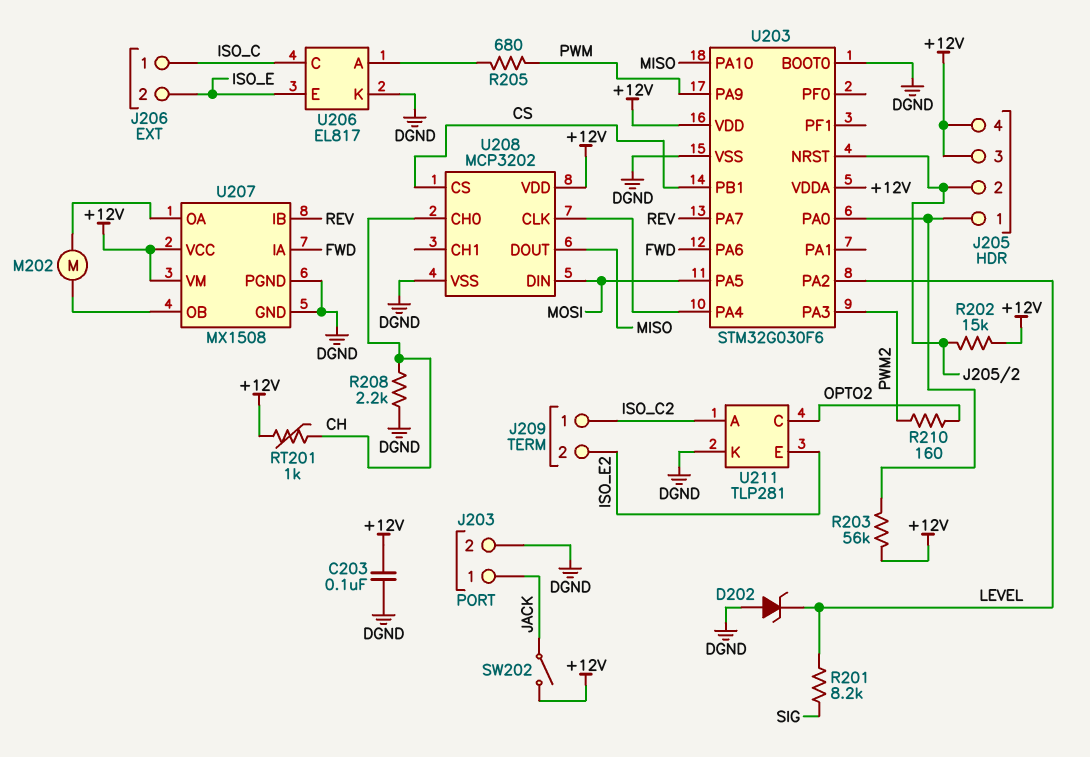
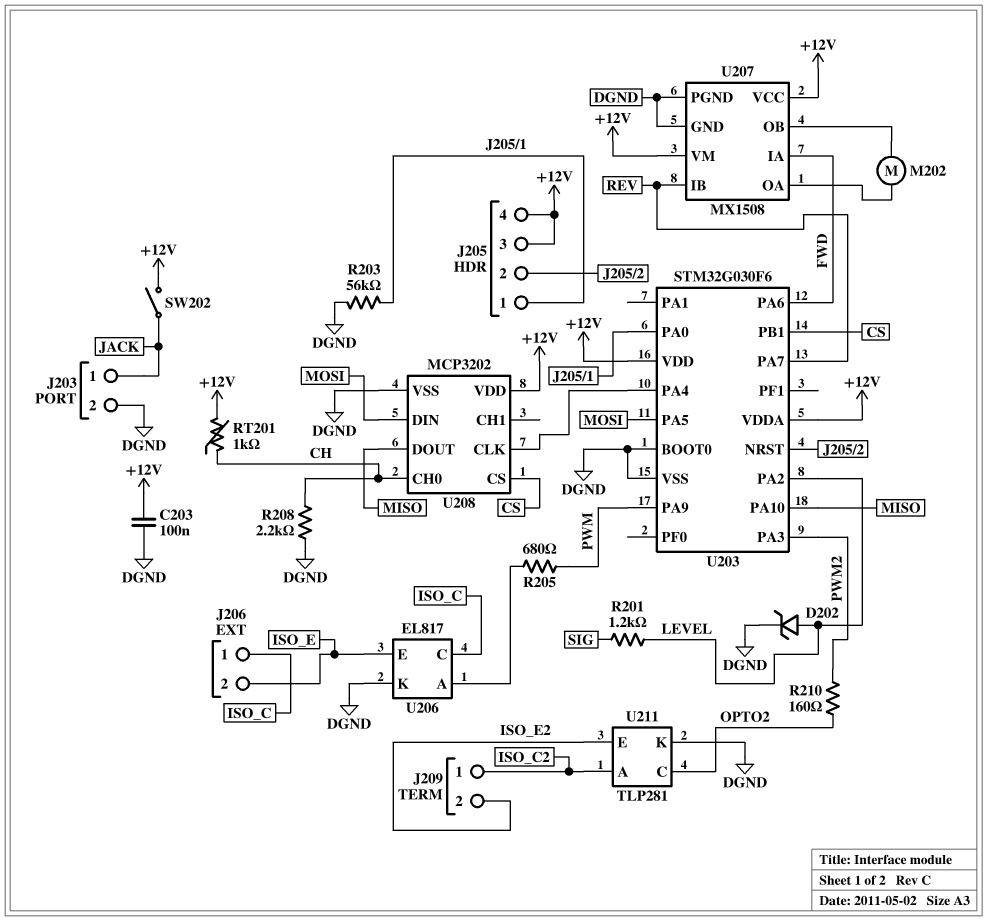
D202: zener (A DGND, K LEVEL) -> zener (A LEVEL, K DGND)
R201: 8.2k (LEVEL, SIG) -> 1.2k (LEVEL, SIG)
R202: 15k (+12V, J205/2) -> none
R203: 56k (+12V, J205/1) -> 56k (DGND, J205/1)

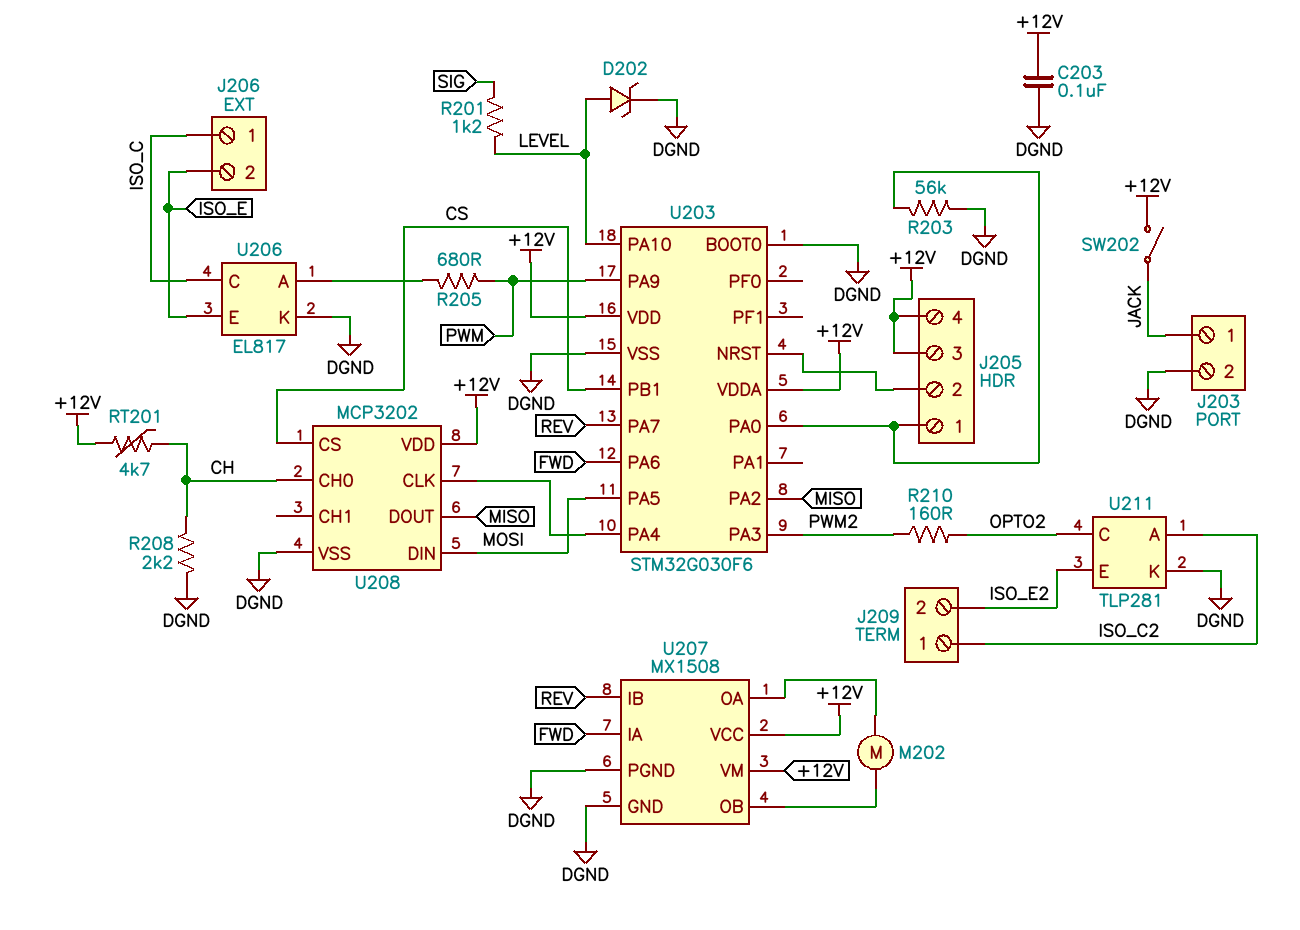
RT201: 1k (+12V, CH) -> 4.7k (+12V, CH)
U203 pin PA2: LEVEL -> MISO
U203 pin PA10: MISO -> LEVEL

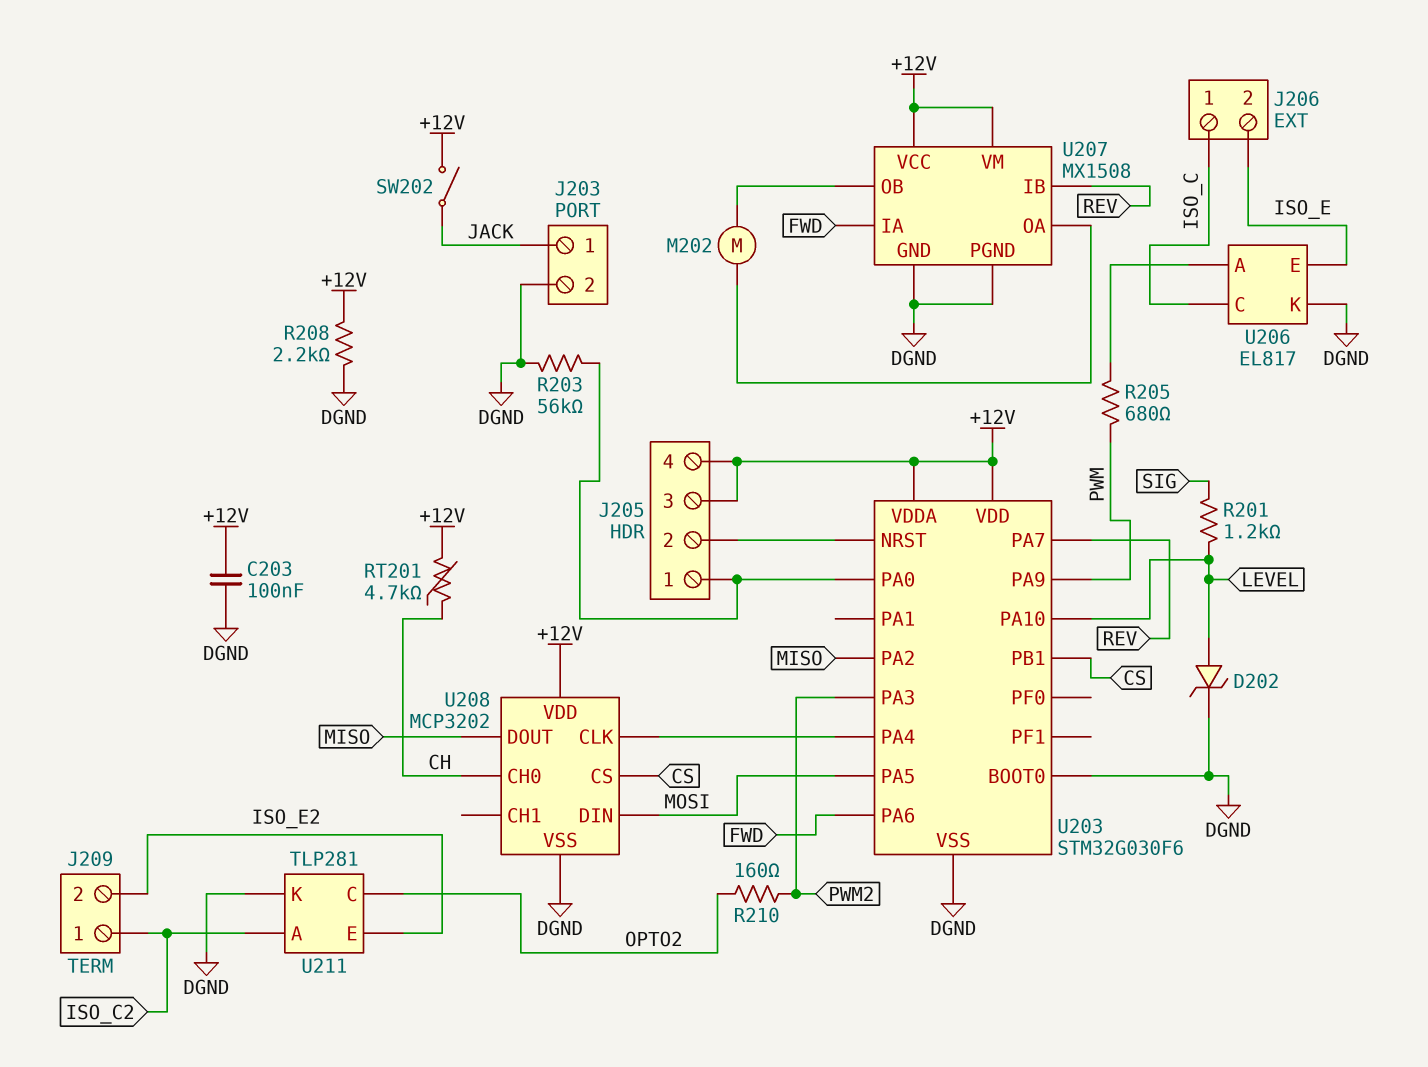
R208: 2.2k (CH, DGND) -> 2.2k (+12V, DGND)

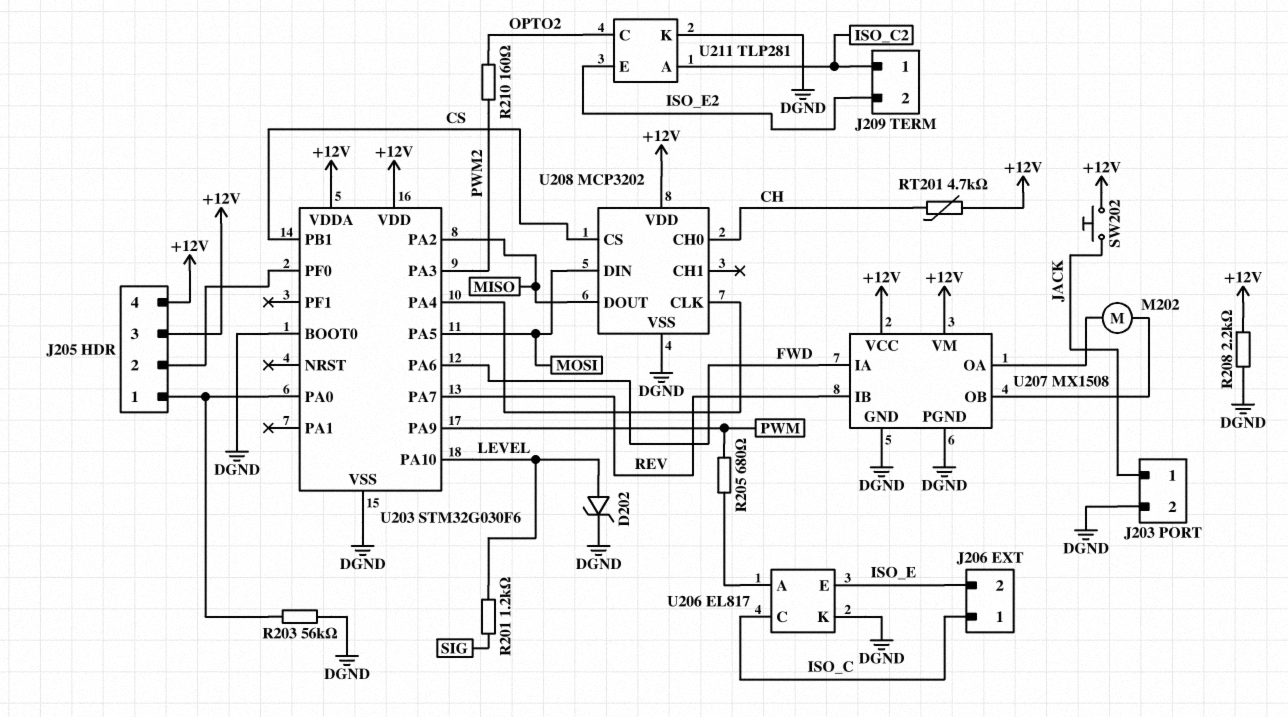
C203: 100nF (+12V, DGND) -> none
SW202: switch (+12V, JACK) -> button (+12V, JACK)
U203 pin NRST: J205/2 -> none
U203 pin PF0: none -> J205/2

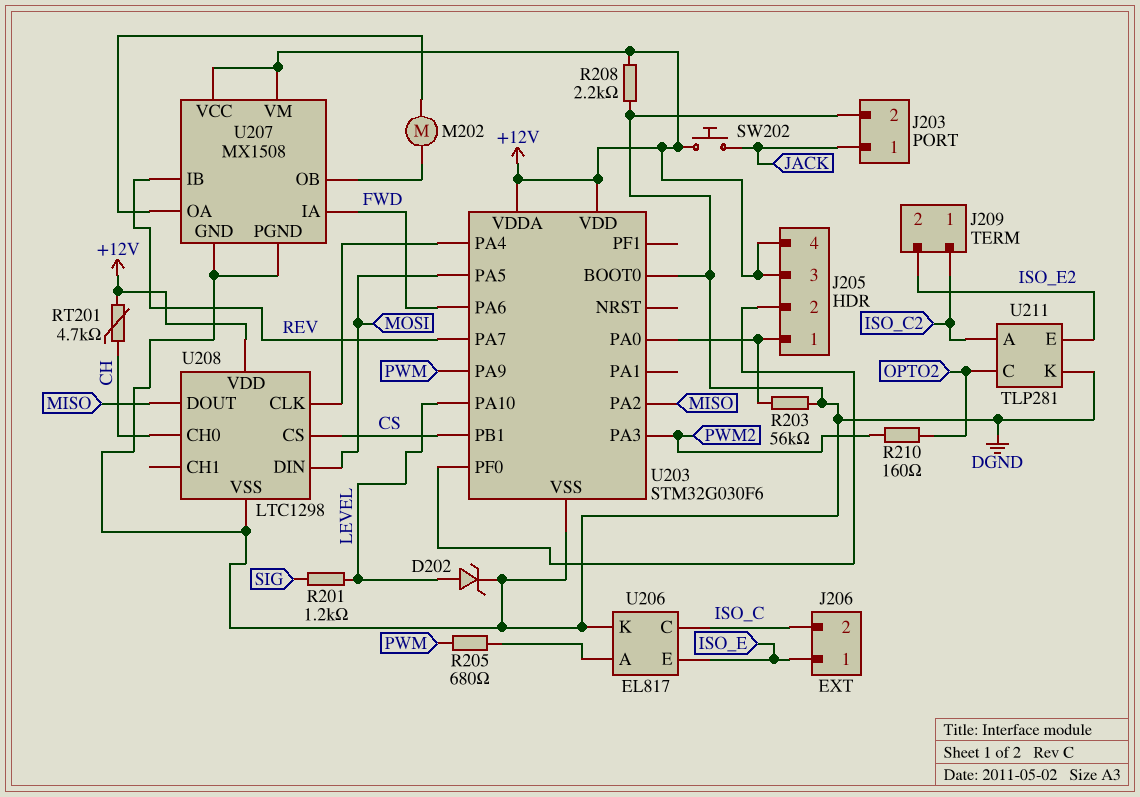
J206 pin 1: ISO_C -> ISO_E
J206 pin 2: ISO_E -> ISO_C
U208: MCP3202 -> LTC1298

